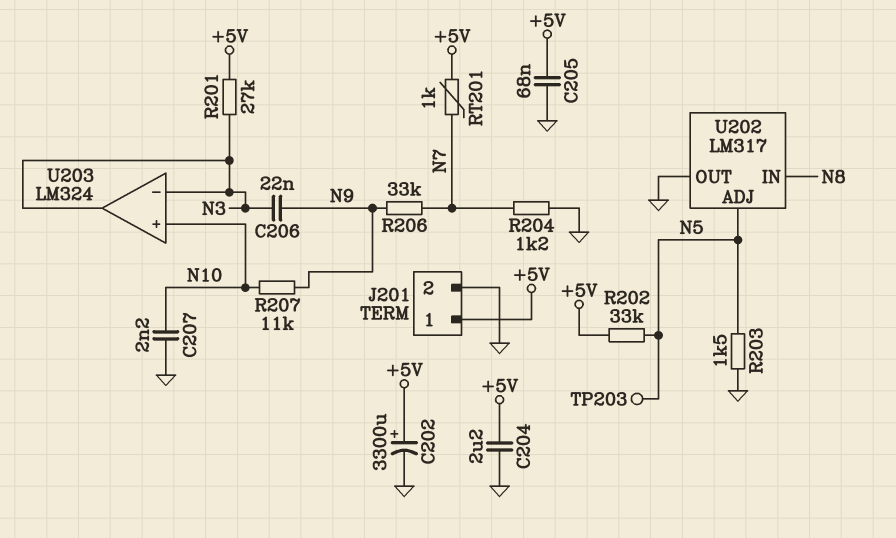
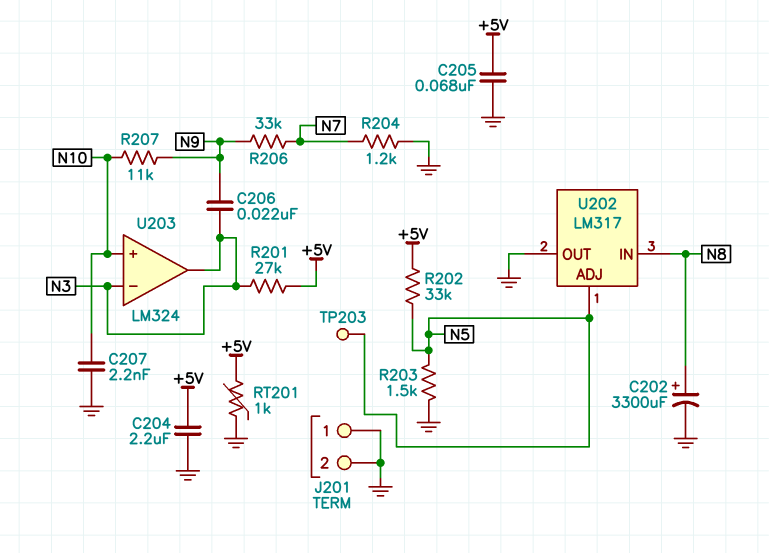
C202: 3300uF (plus +5V, minus GND) -> 3300uF (plus N8, minus GND)
J201 pin 1: +5V -> GND
RT201: 1k (+5V, N7) -> 1k (+5V, GND)

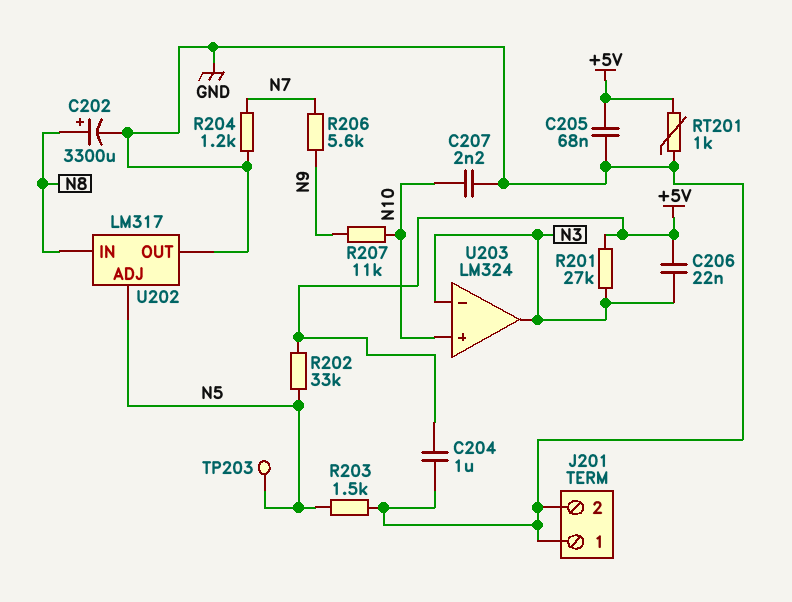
C204: 2.2uF (+5V, GND) -> 1uF (+5V, GND)
C206: 22nF (N3, N9) -> 22nF (+5V, N3)
R206: 33k (N7, N9) -> 5.6k (N7, N9)

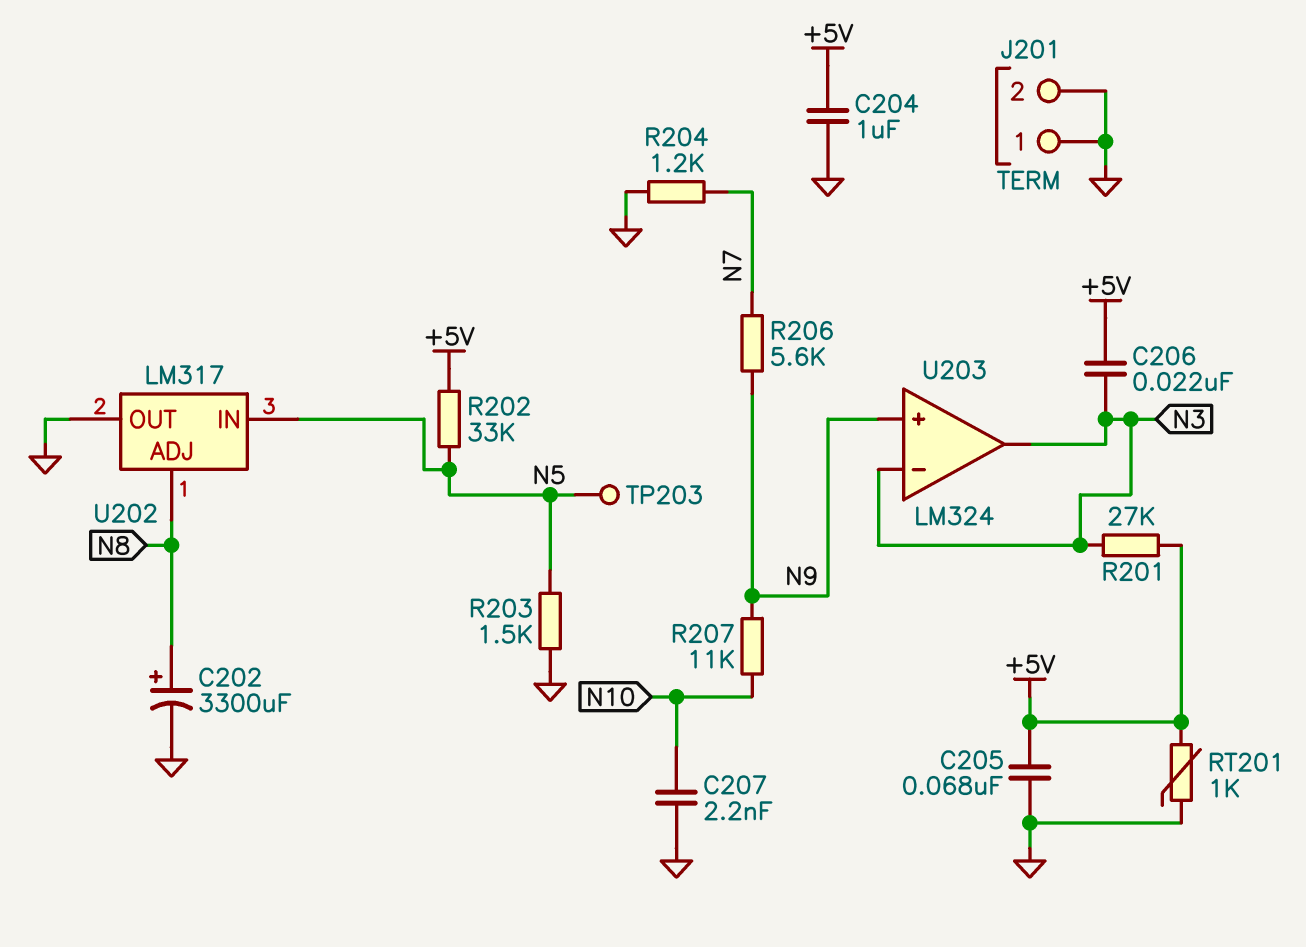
U202 pin ADJ: N5 -> N8
U202 pin IN: N8 -> N5
U203 pin in+: N10 -> N9

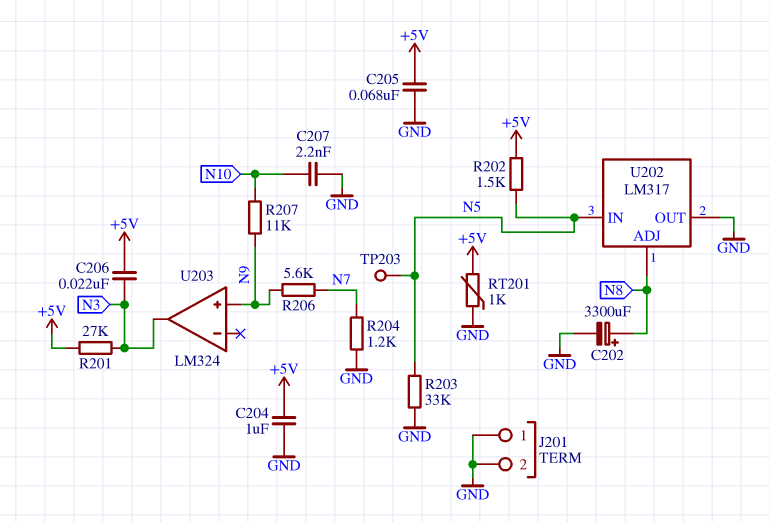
R202: 33k (+5V, N5) -> 1.5k (+5V, N5)
R203: 1.5k (GND, N5) -> 33k (GND, N5)
U203 pin in-: N3 -> none

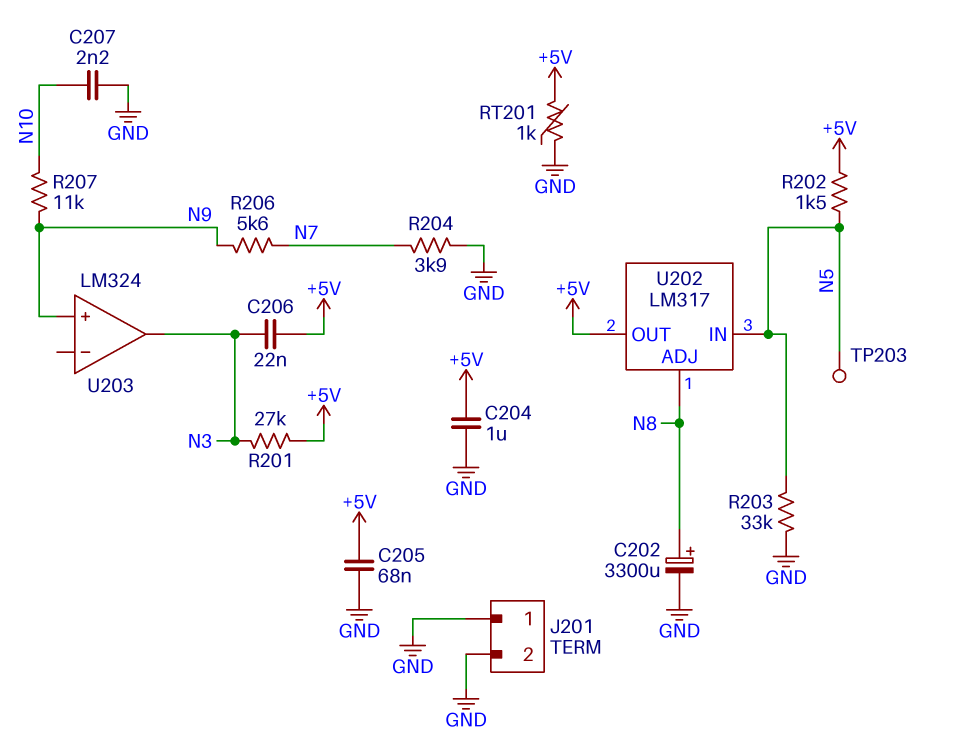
R204: 1.2k (GND, N7) -> 3.9k (GND, N7)
U202 pin OUT: GND -> +5V

